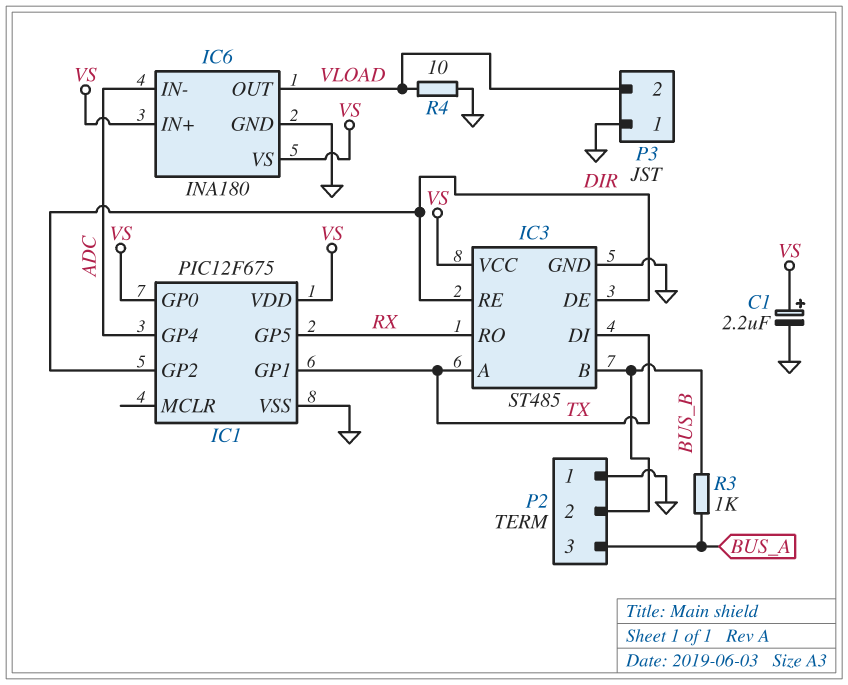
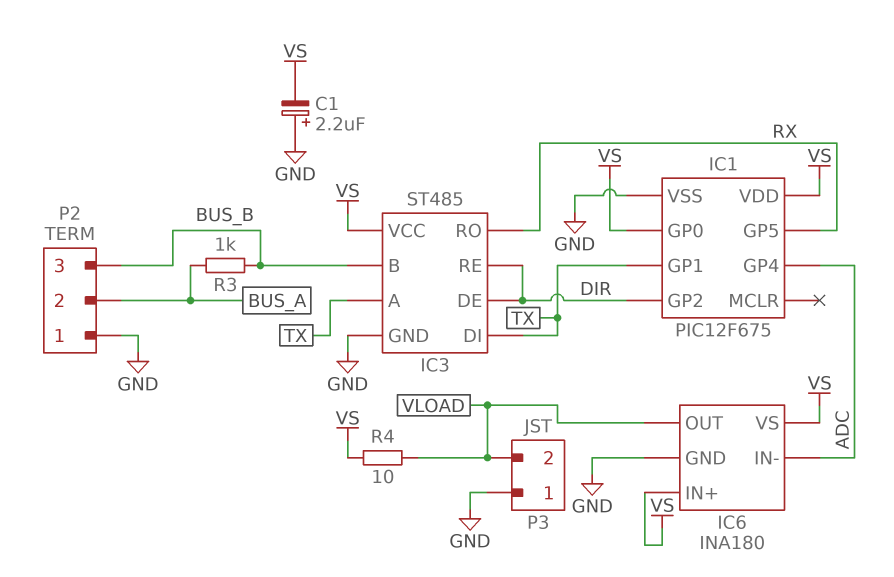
C1: 2.2uF (plus VS, minus GND) -> 2.2uF (plus GND, minus VS)
P2 pin 2: BUS_B -> BUS_A
P2 pin 3: BUS_A -> BUS_B
R4: 10 (GND, VLOAD) -> 10 (VLOAD, VS)

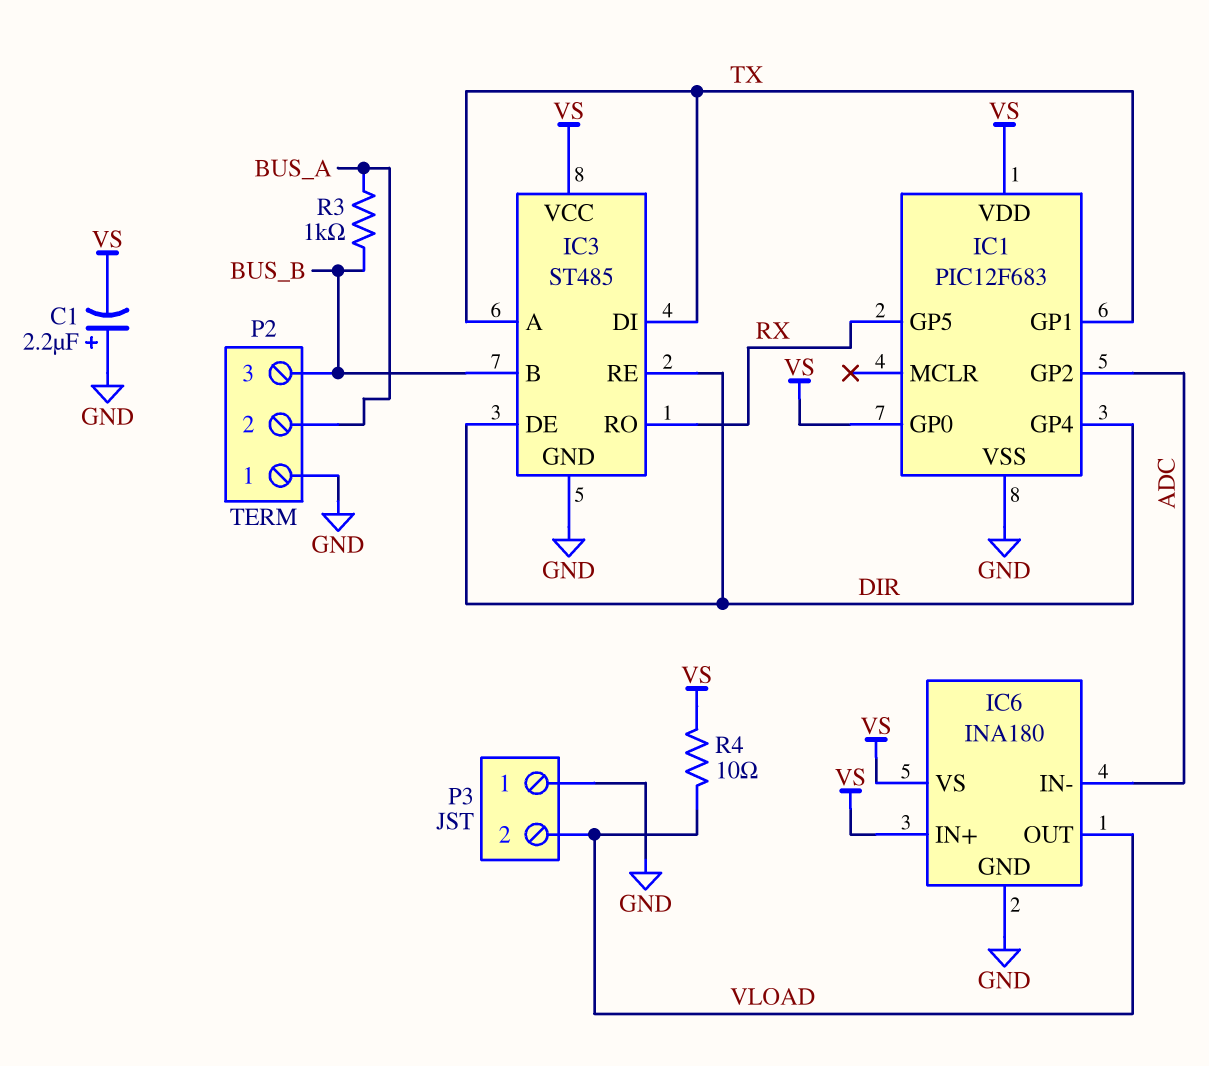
IC1: PIC12F675 -> PIC12F683
IC1 pin GP2: DIR -> ADC
IC1 pin GP4: ADC -> DIR

